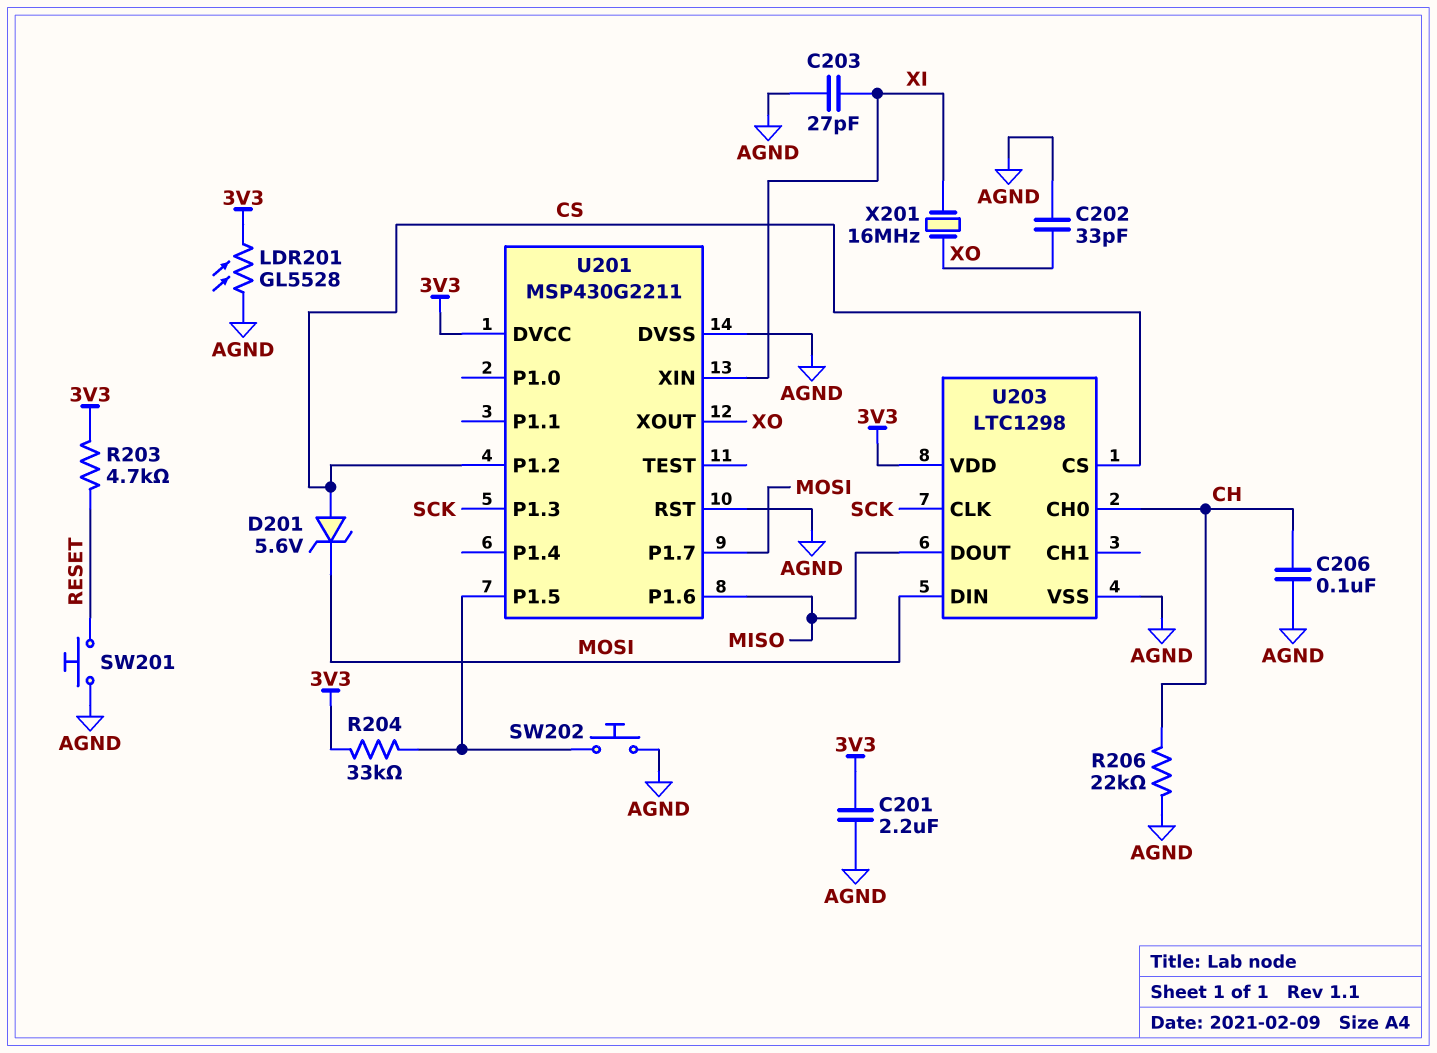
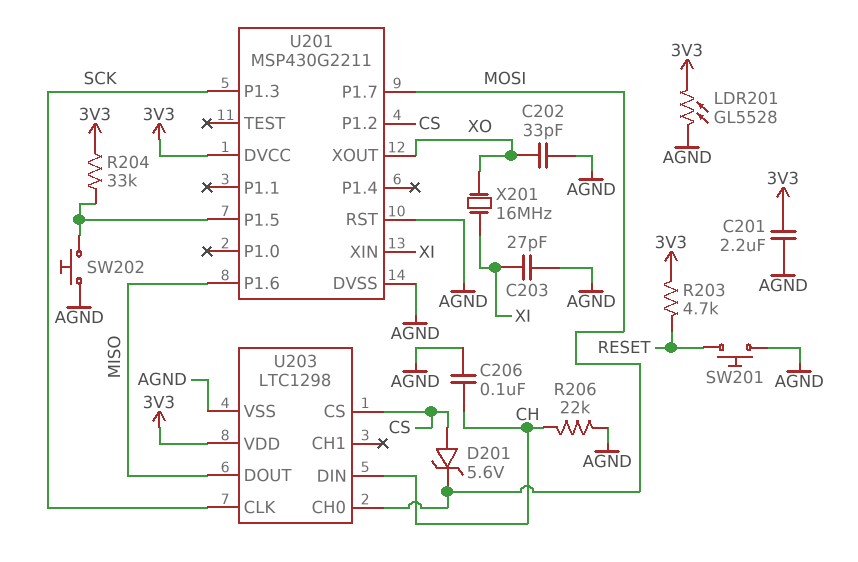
U203 pin CH0: CH -> MOSI
U203 pin DIN: MOSI -> CH

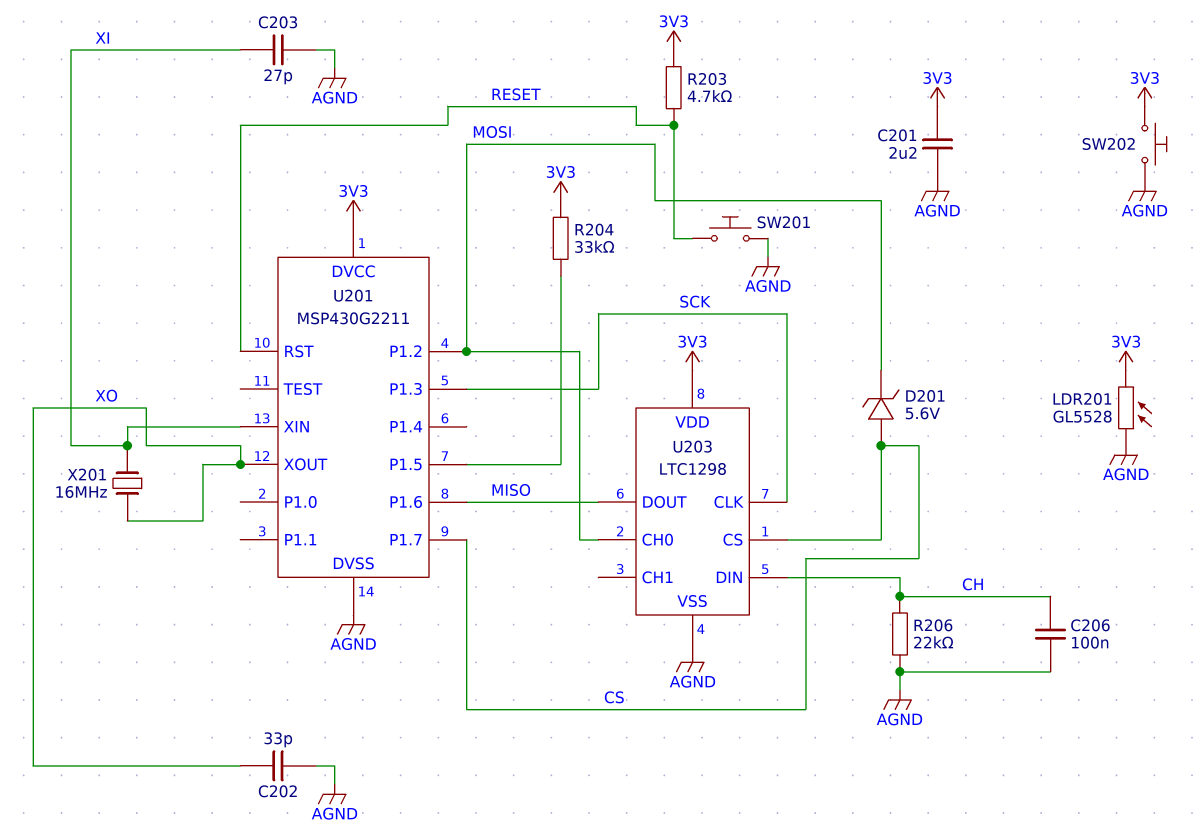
SW202: button (AGND, U201/P1.5) -> button (3V3, AGND)
U201 pin P1.2: CS -> MOSI
U201 pin P1.7: MOSI -> CS
U201 pin RST: AGND -> RESET

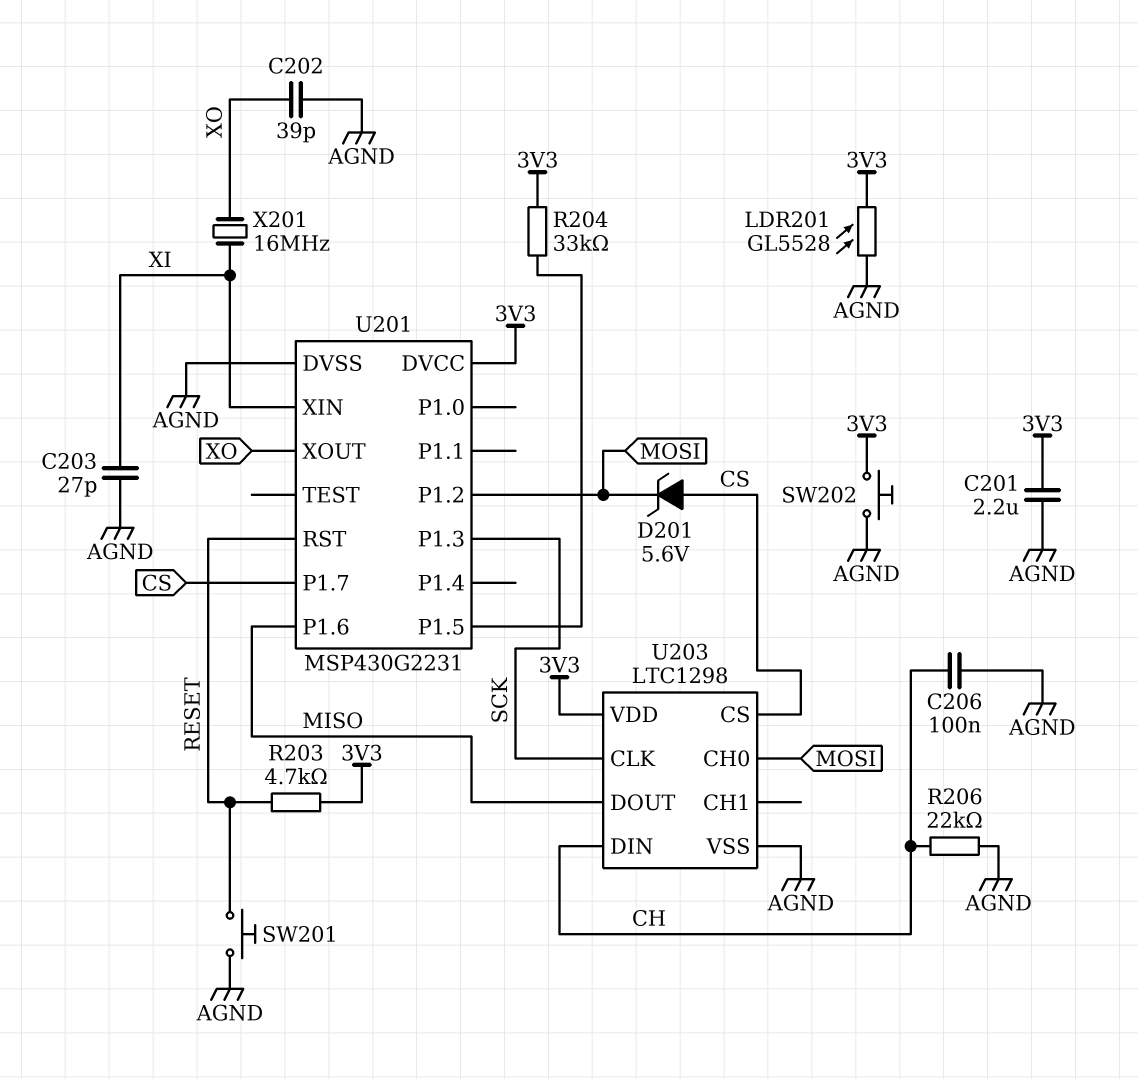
C202: 33pF (AGND, XO) -> 39pF (AGND, XO)
U201: MSP430G2211 -> MSP430G2231

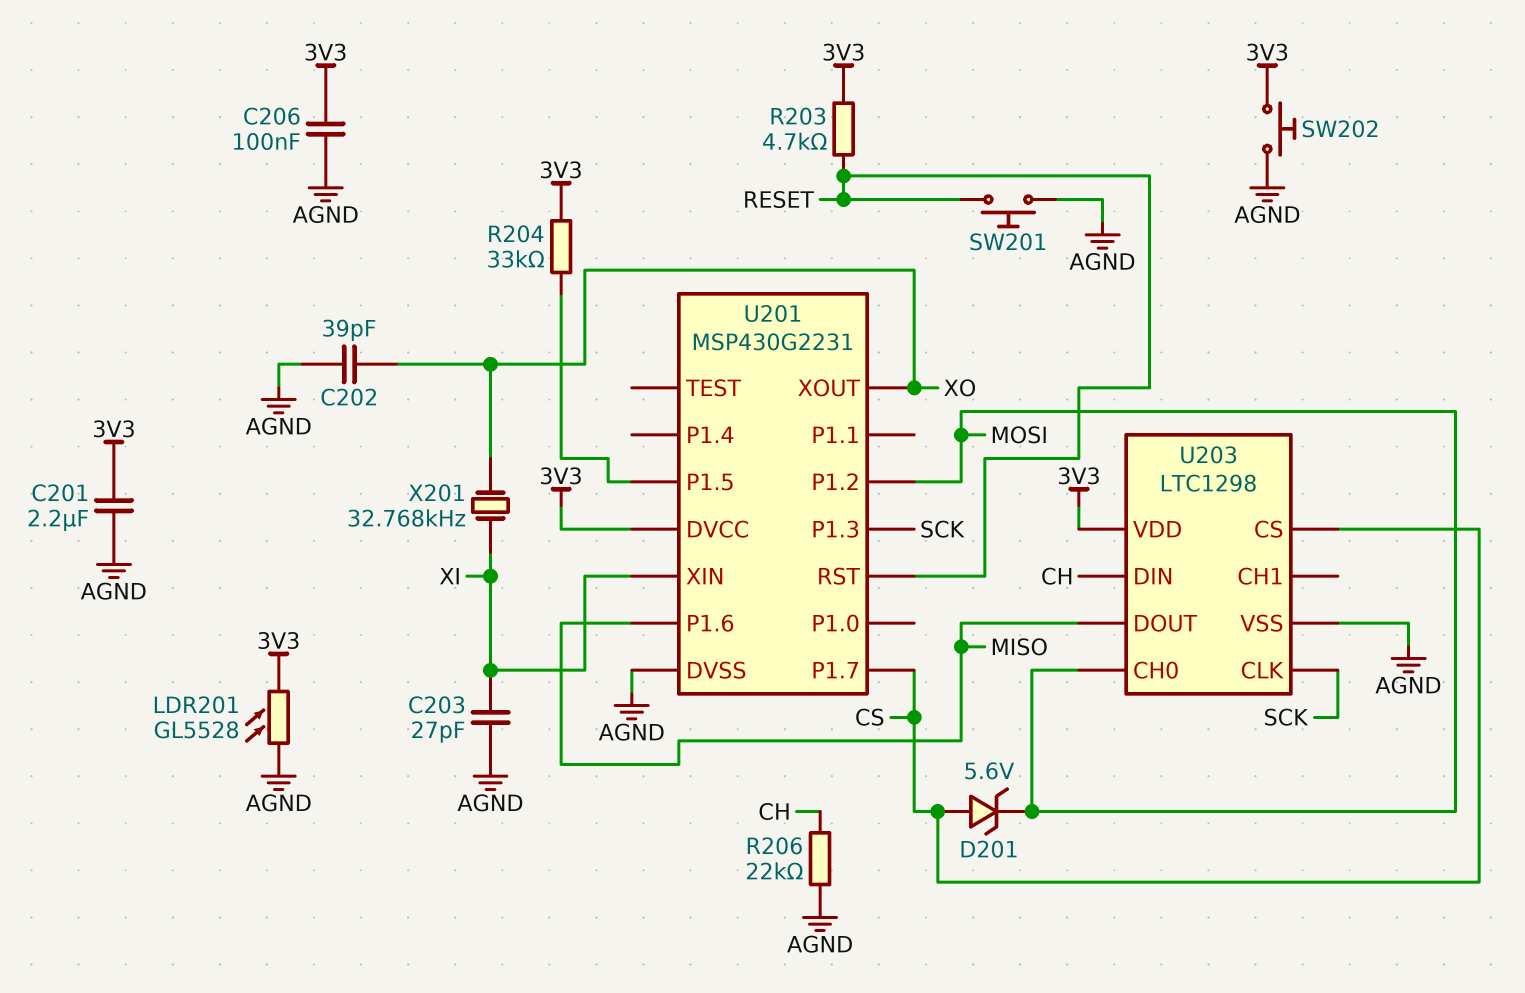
C206: 100nF (AGND, CH) -> 100nF (3V3, AGND)
X201: 16MHz (XI, XO) -> 32.768kHz (XI, XO)

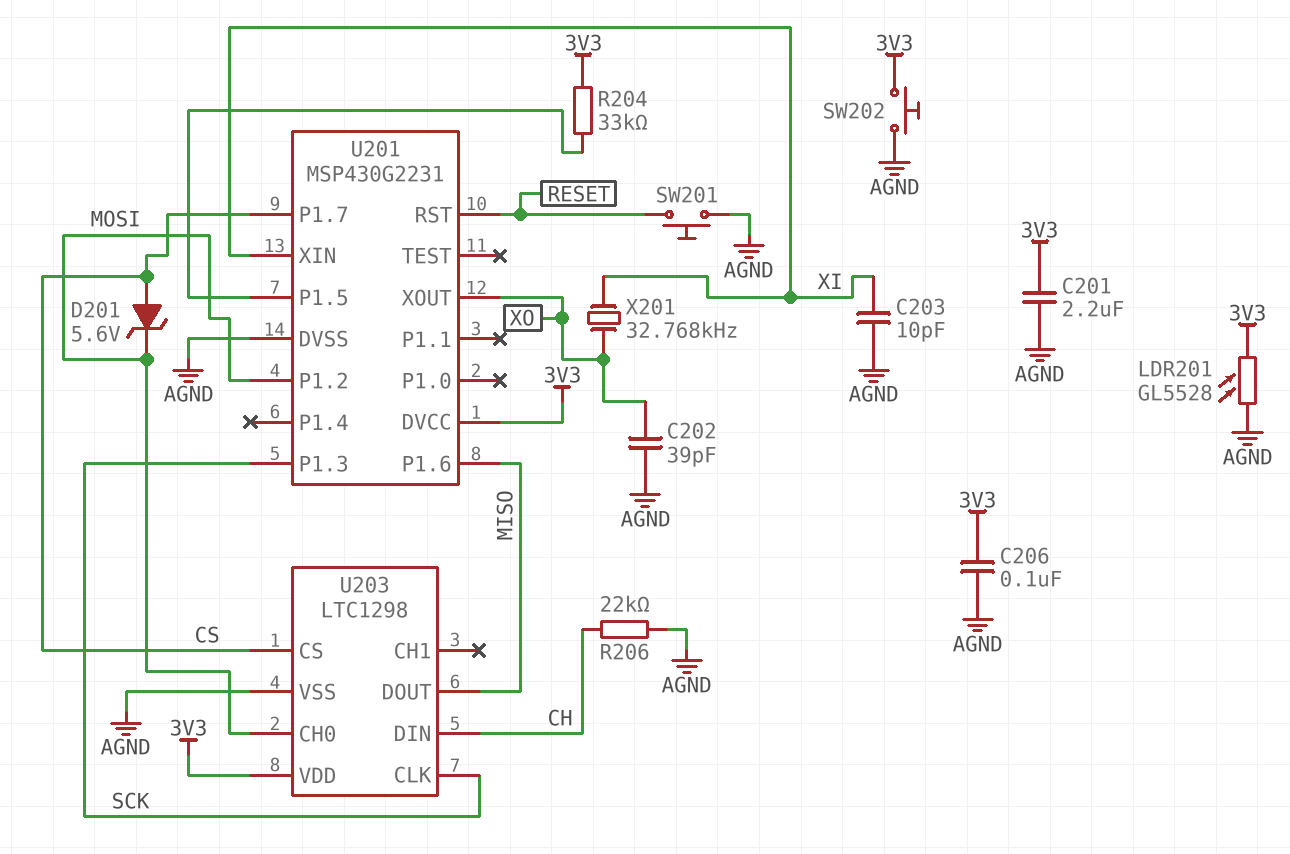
C203: 27pF (AGND, XI) -> 10pF (AGND, XI)
R203: 4.7k (3V3, RESET) -> none

